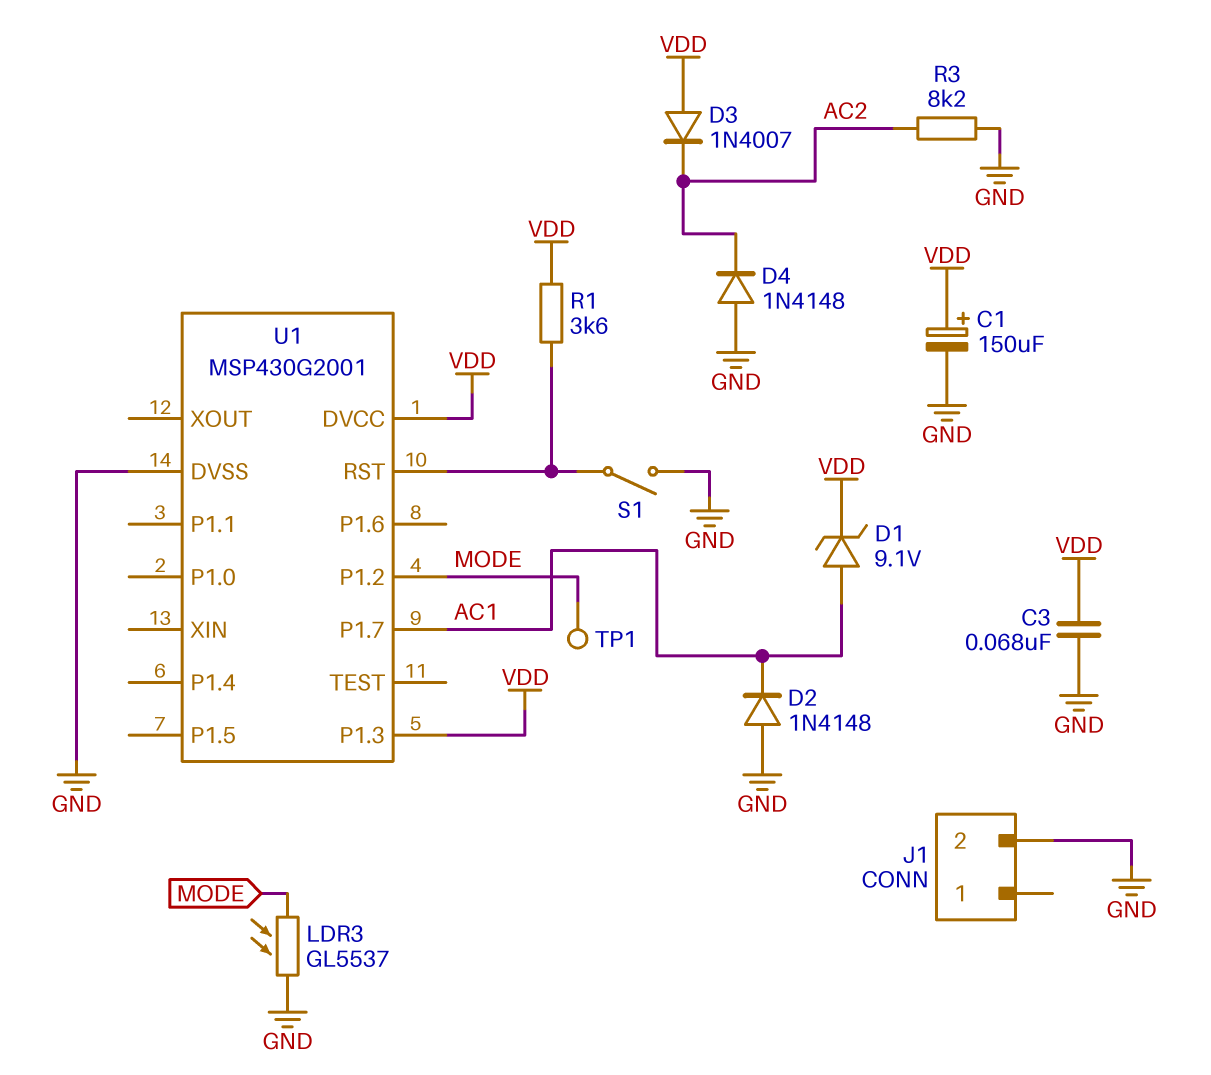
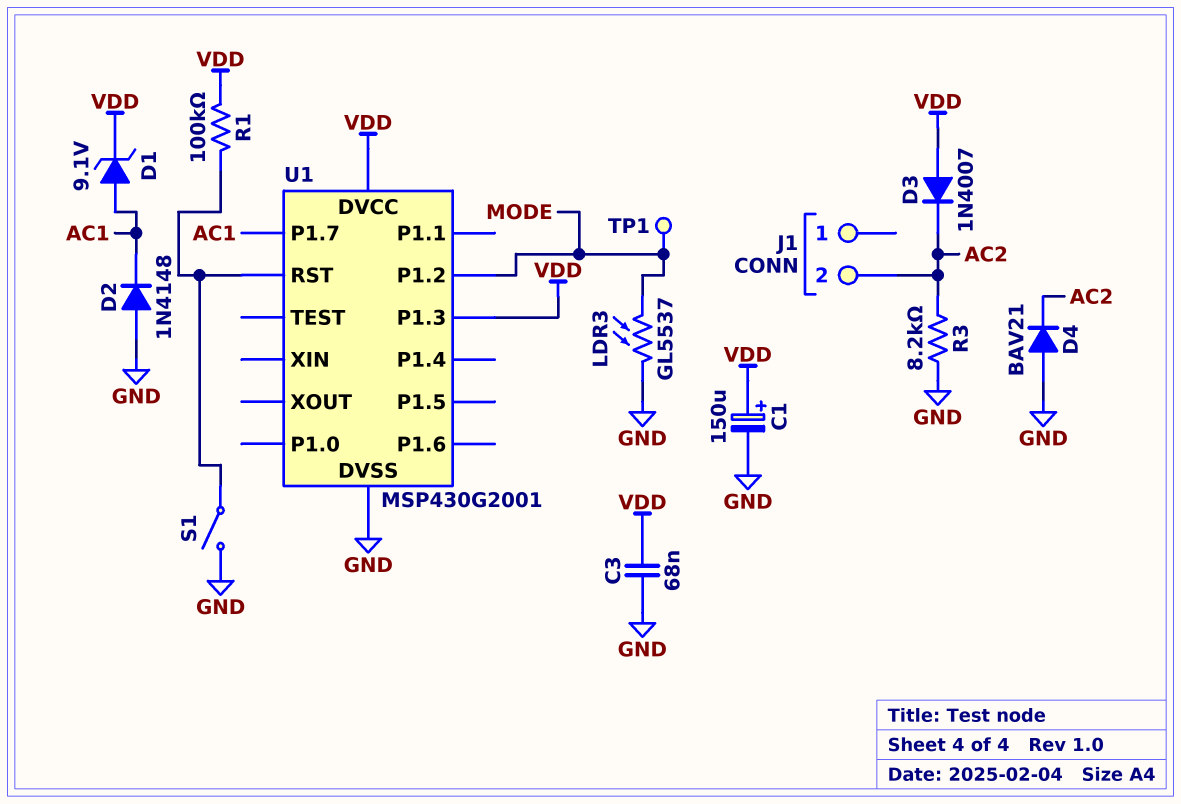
D4: diode 1N4148 (A GND, K AC2) -> diode BAV21 (A GND, K AC2)
J1 pin 2: GND -> AC2
R1: 3.6k (U1/RST, VDD) -> 100k (U1/RST, VDD)

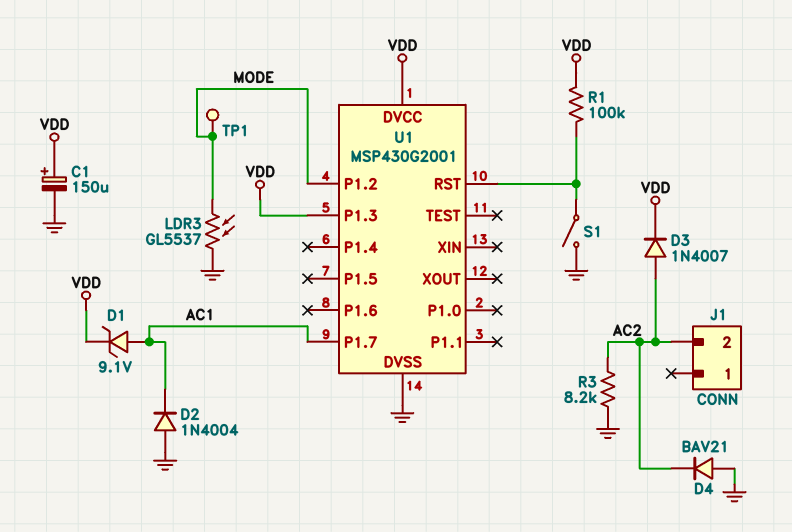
C3: 68nF (GND, VDD) -> none
D2: diode 1N4148 (A GND, K AC1) -> diode 1N4004 (A GND, K AC1)
D3: diode 1N4007 (A VDD, K AC2) -> diode 1N4007 (A AC2, K VDD)

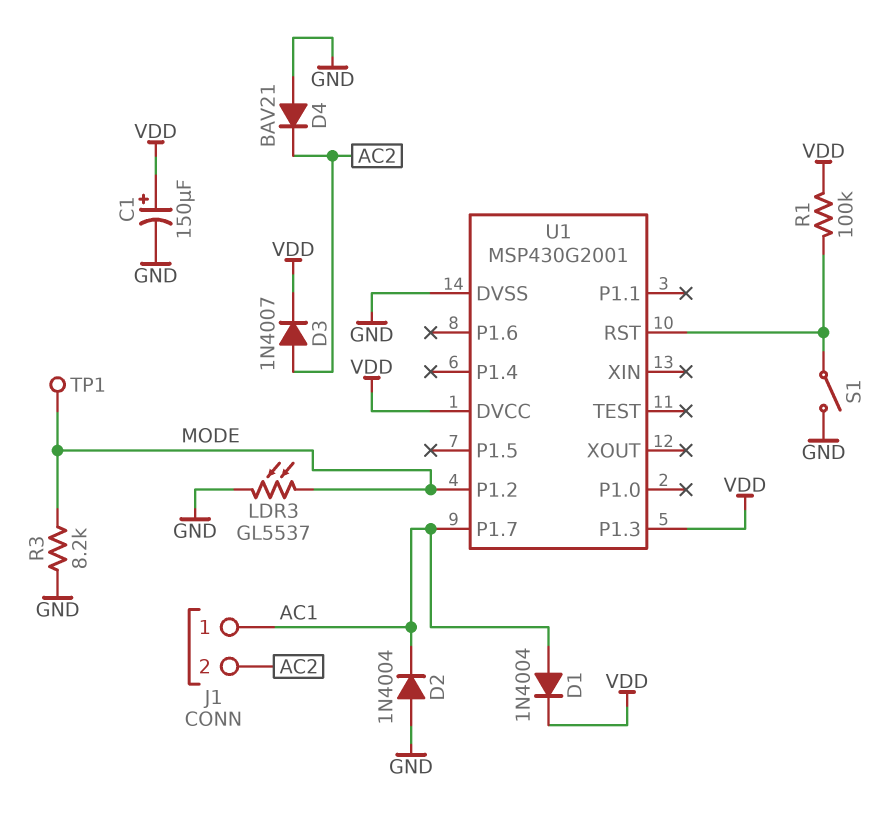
D1: zener 9.1V (A AC1, K VDD) -> diode 1N4004 (A AC1, K VDD)
J1 pin 1: none -> AC1
R3: 8.2k (AC2, GND) -> 8.2k (GND, MODE)

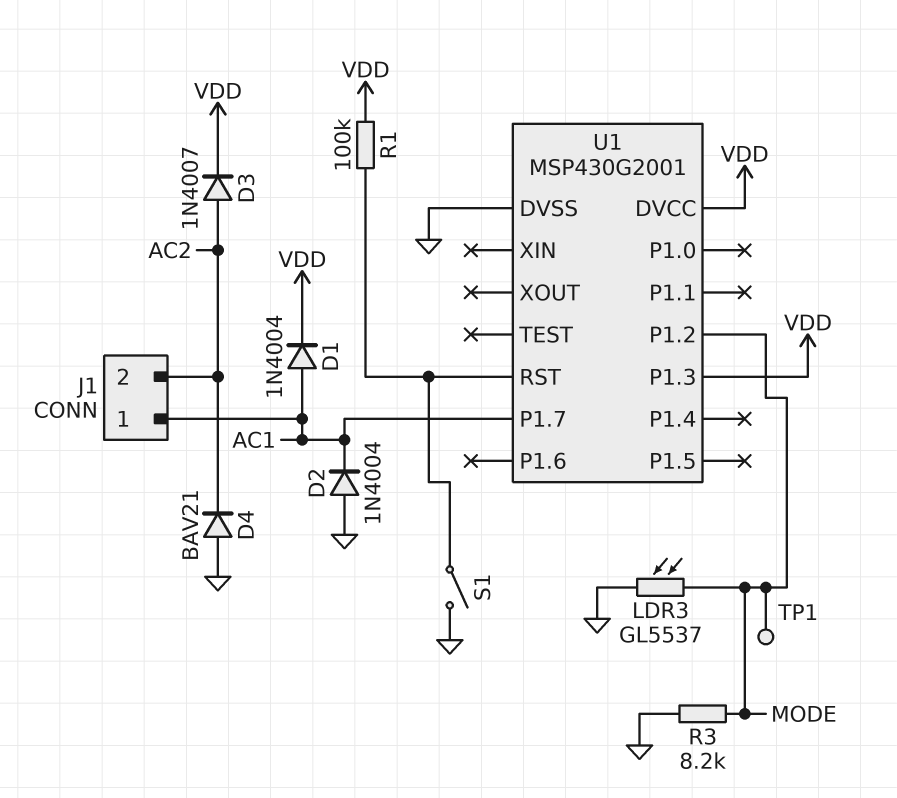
C1: 150uF (plus VDD, minus GND) -> none

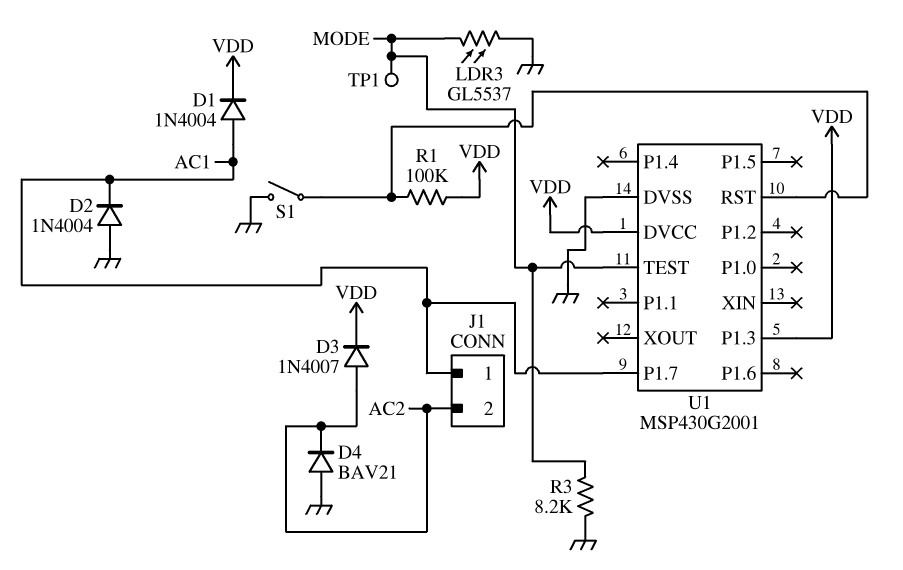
U1 pin P1.2: MODE -> none
U1 pin TEST: none -> MODE

